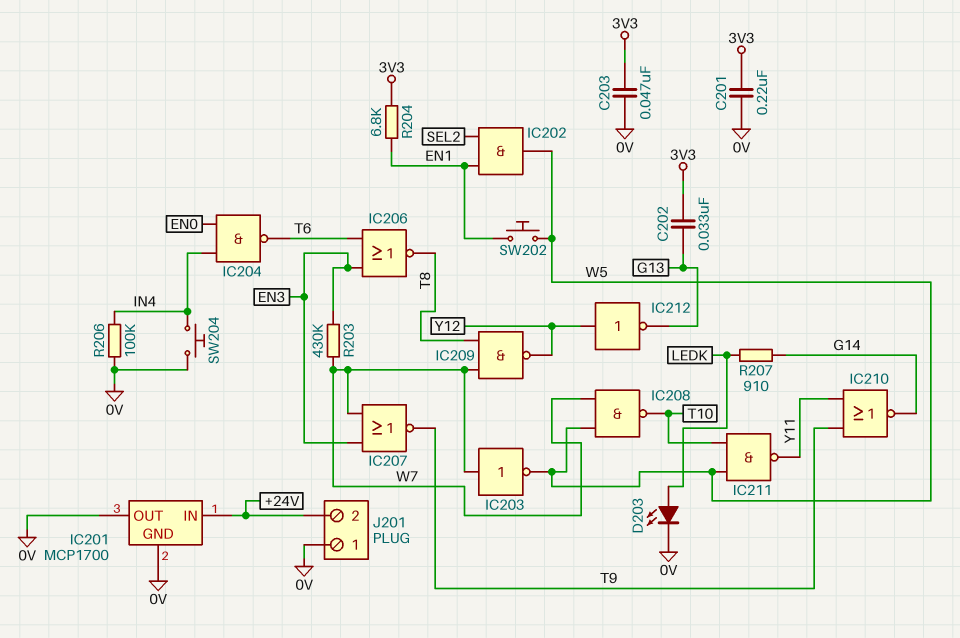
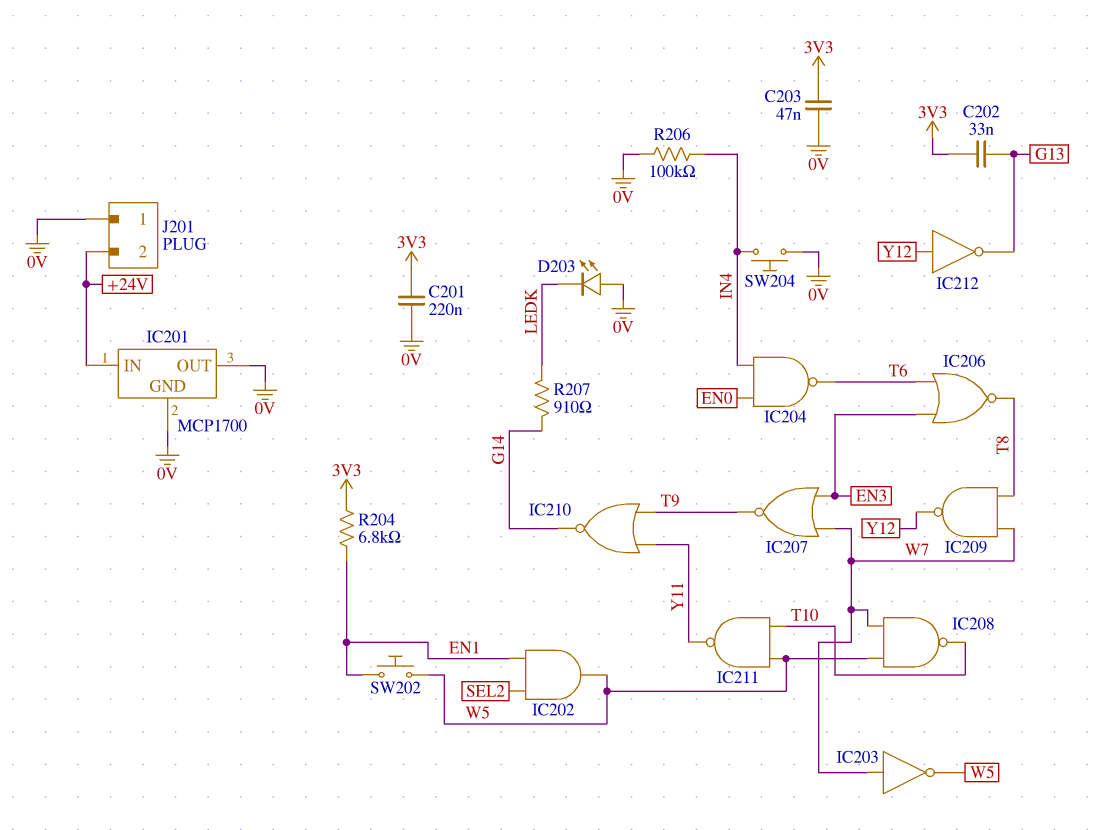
D203: LED (A LEDK, K 0V) -> LED (A 0V, K LEDK)
R203: 430k (EN3, W7) -> none

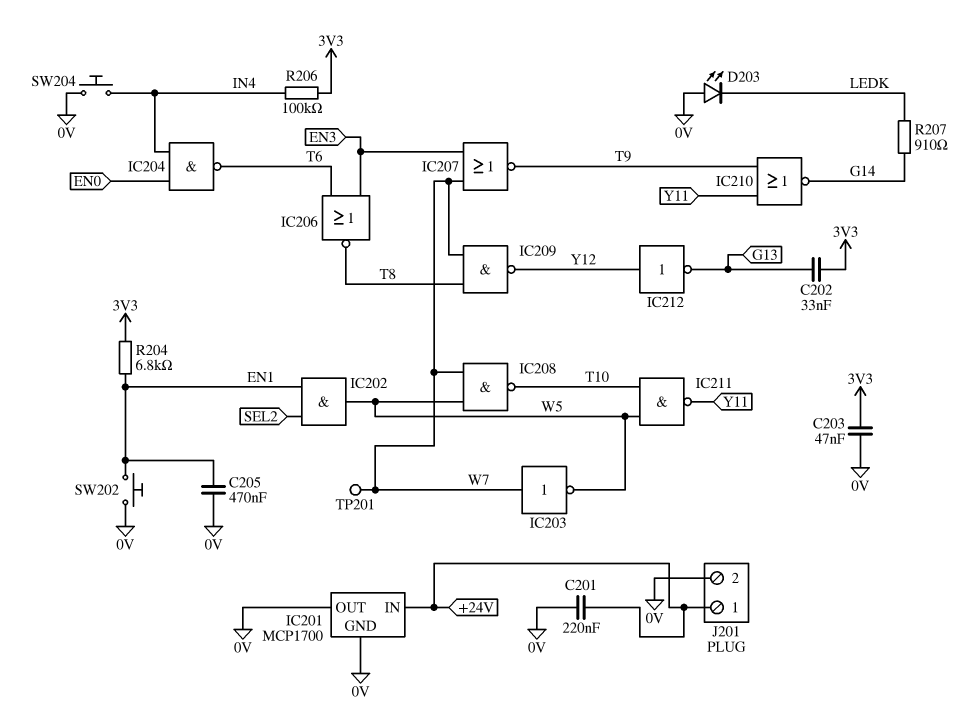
C201: 220nF (0V, 3V3) -> 220nF (+24V, 0V)
C205: none -> 470nF (0V, EN1)
J201 pin 1: 0V -> +24V
J201 pin 2: +24V -> 0V
R206: 100k (0V, IN4) -> 100k (3V3, IN4)
SW202: button (EN1, W5) -> button (0V, EN1)
TP201: none -> test point (W7)

